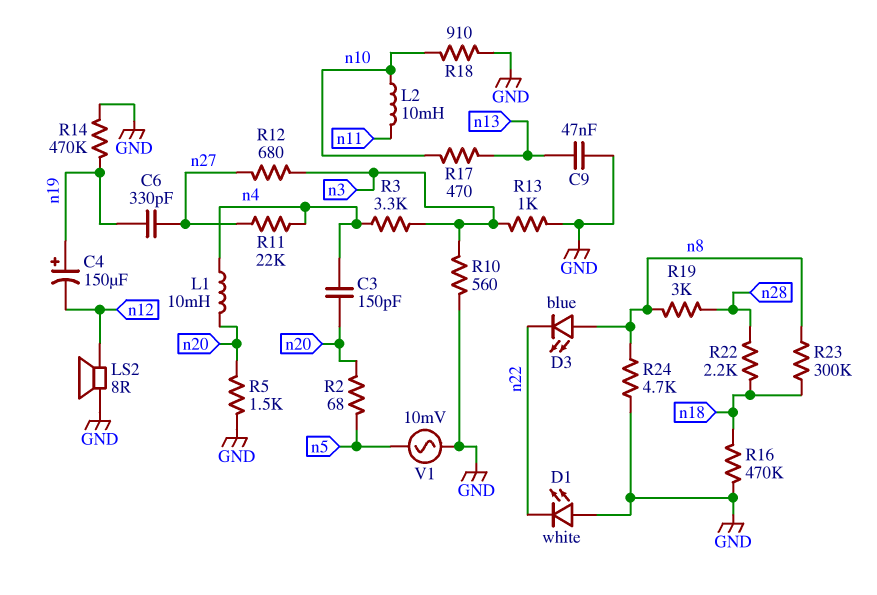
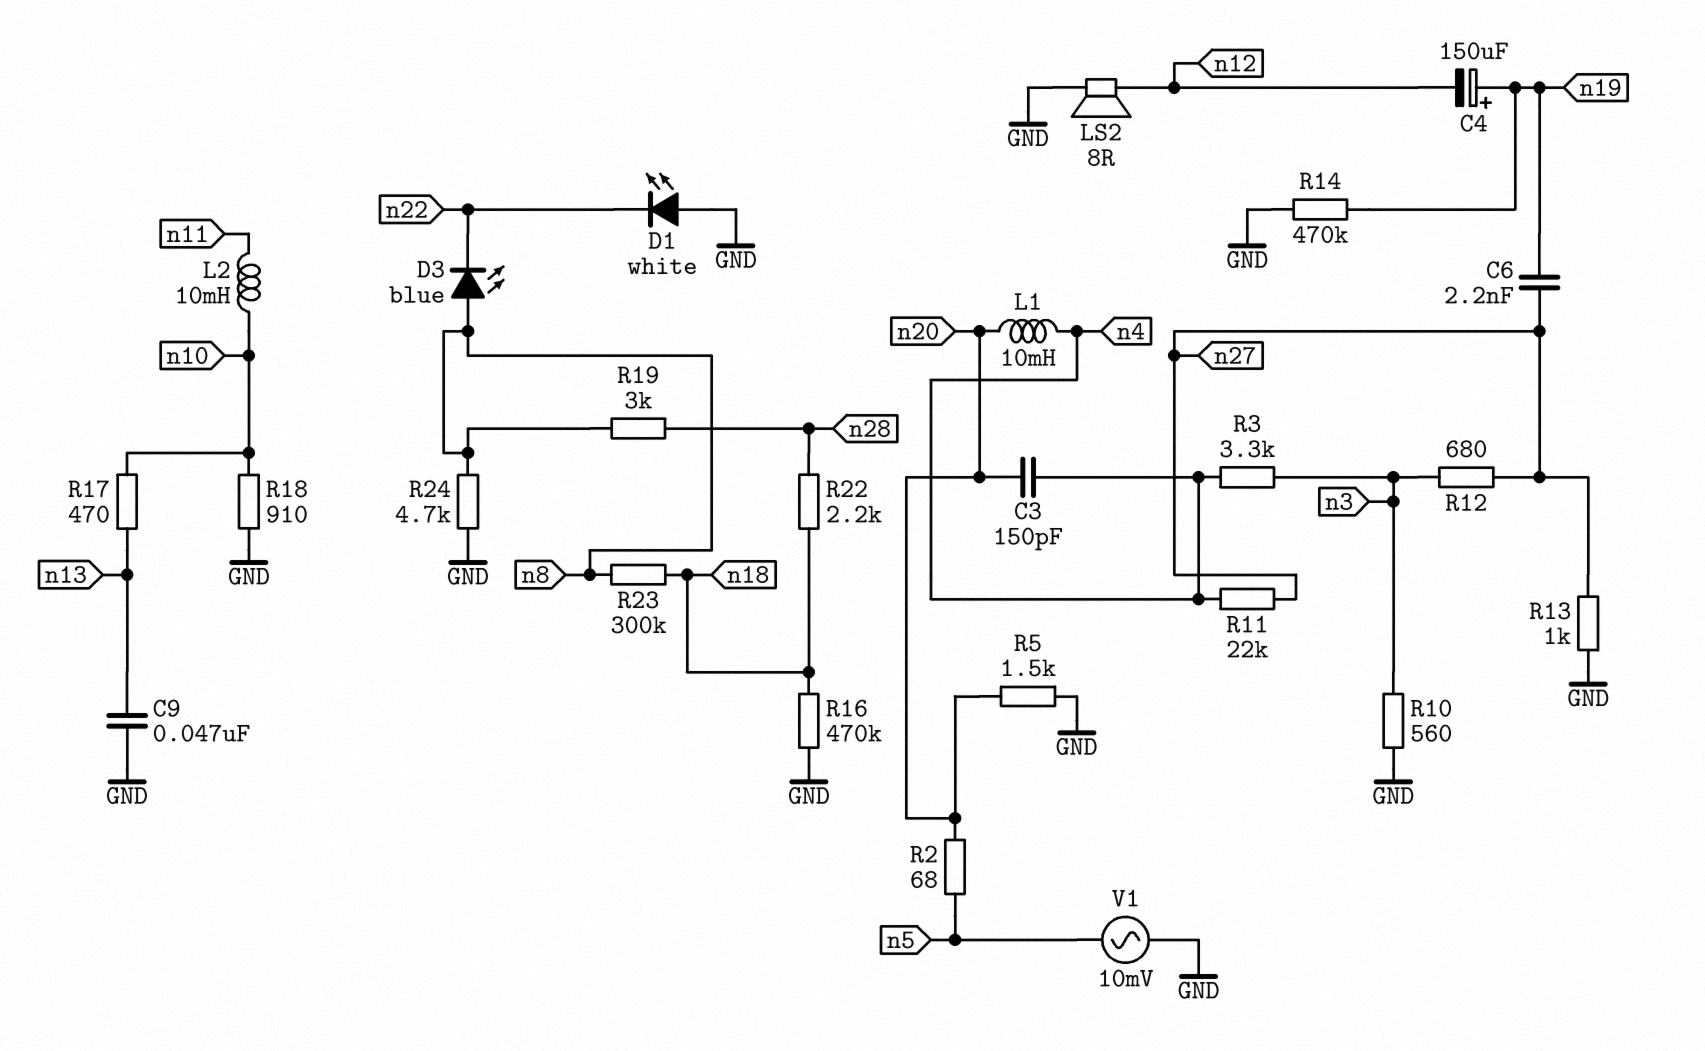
C6: 330pF (n19, n27) -> 2.2nF (n19, n27)
R13: 1k (GND, n3) -> 1k (GND, n27)

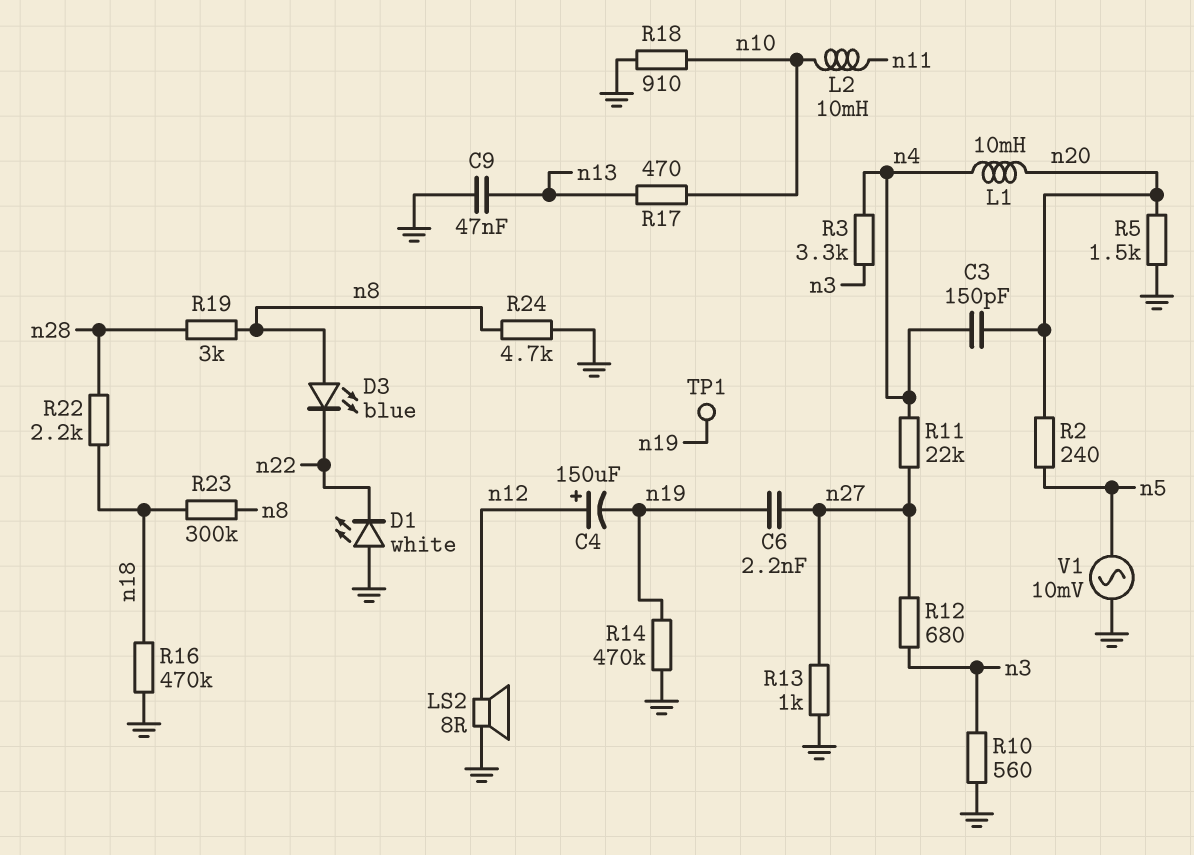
C4: 150uF (plus n19, minus n12) -> 150uF (plus n12, minus n19)
R2: 68 (n5, n20) -> 240 (n5, n20)
TP1: none -> test point (n19)

